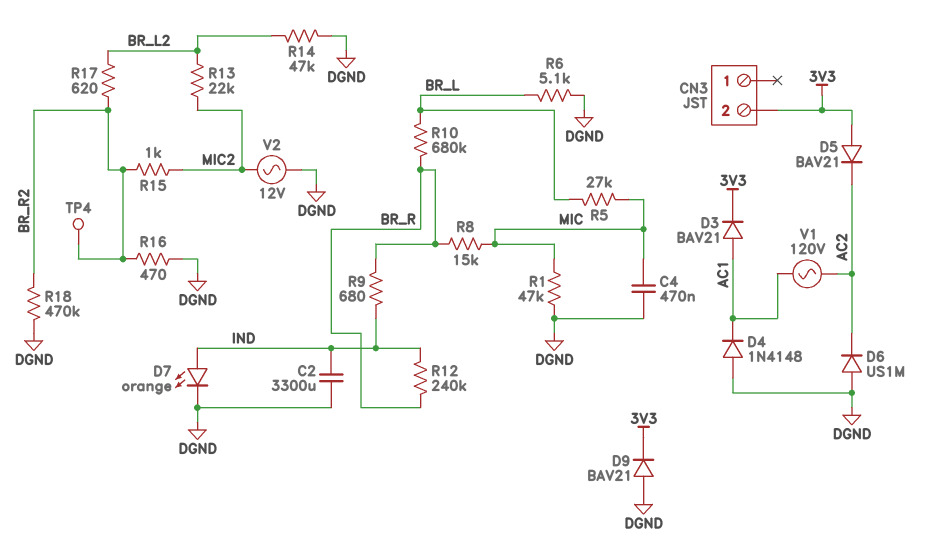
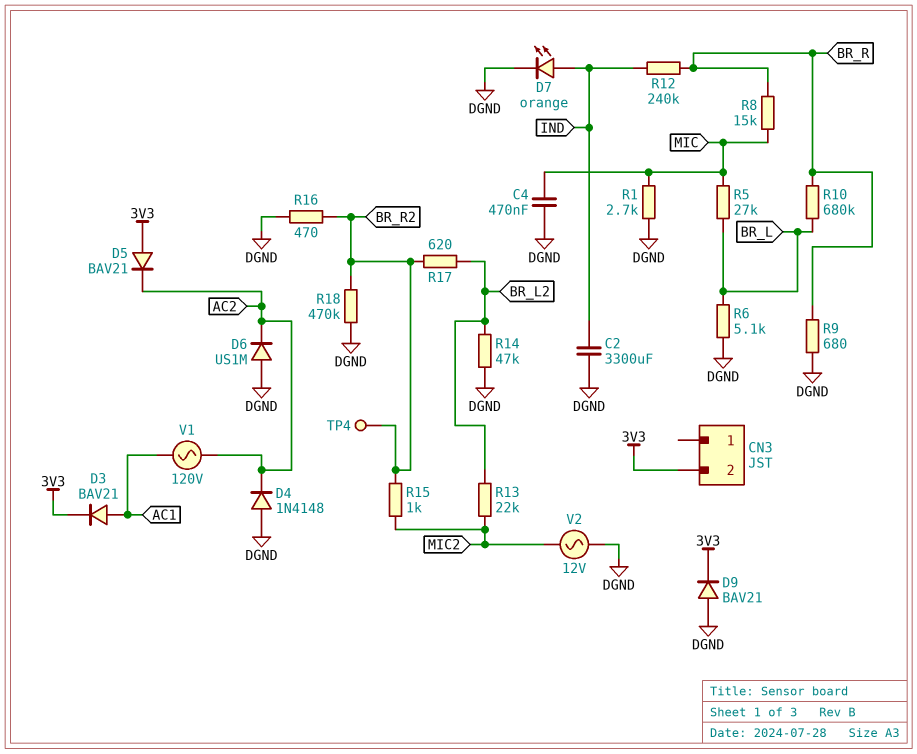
D4: diode 1N4148 (A DGND, K AC1) -> diode 1N4148 (A DGND, K AC2)
R1: 47k (DGND, MIC) -> 2.7k (DGND, MIC)
R9: 680 (BR_R, IND) -> 680 (BR_R, DGND)

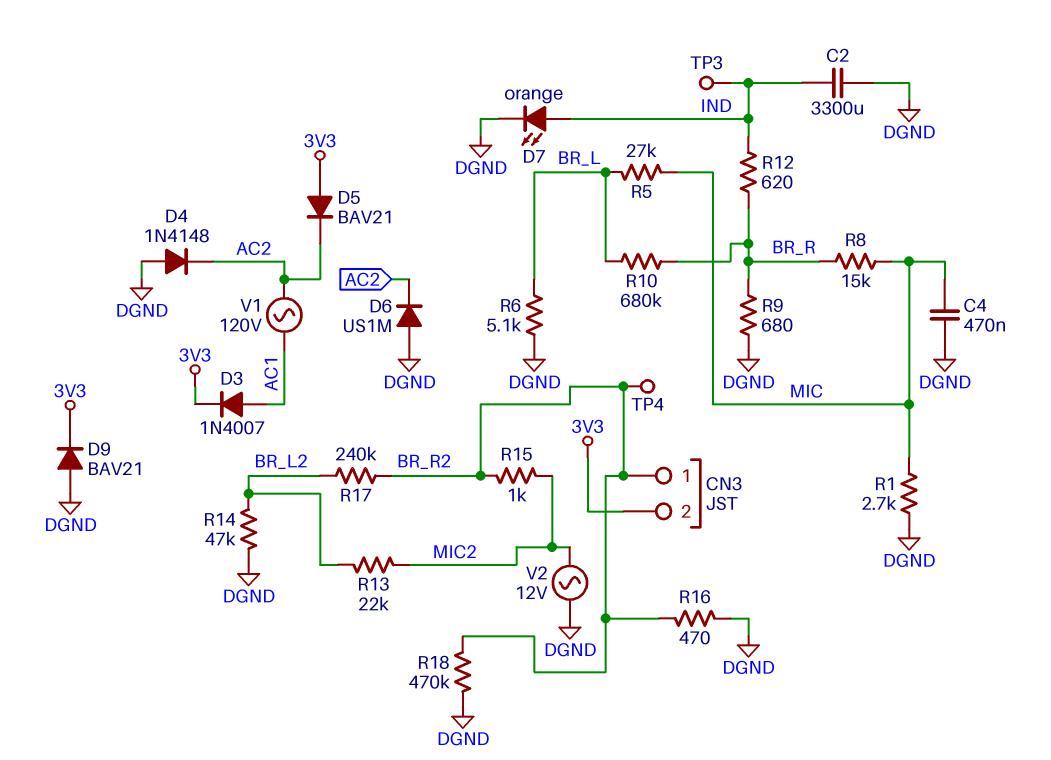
CN3 pin 1: none -> BR_R2
D3: diode BAV21 (A AC1, K 3V3) -> diode 1N4007 (A AC1, K 3V3)
R12: 240k (BR_R, IND) -> 620 (BR_R, IND)
R17: 620 (BR_L2, BR_R2) -> 240k (BR_L2, BR_R2)
TP3: none -> test point (IND)

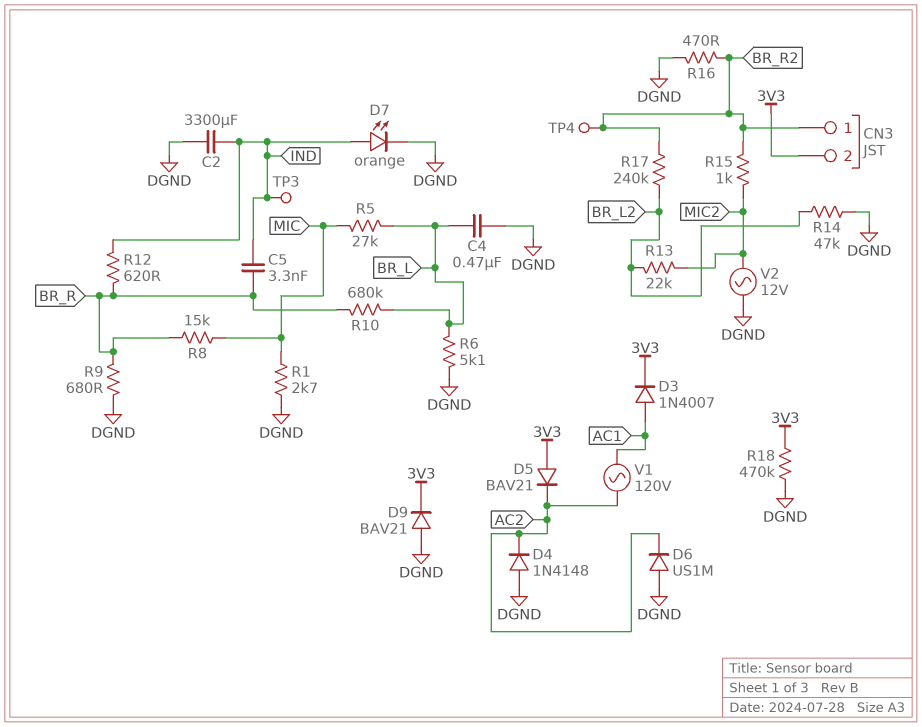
C4: 470nF (DGND, MIC) -> 470nF (BR_L, DGND)
C5: none -> 3.3nF (BR_R, IND)
R18: 470k (BR_R2, DGND) -> 470k (3V3, DGND)

